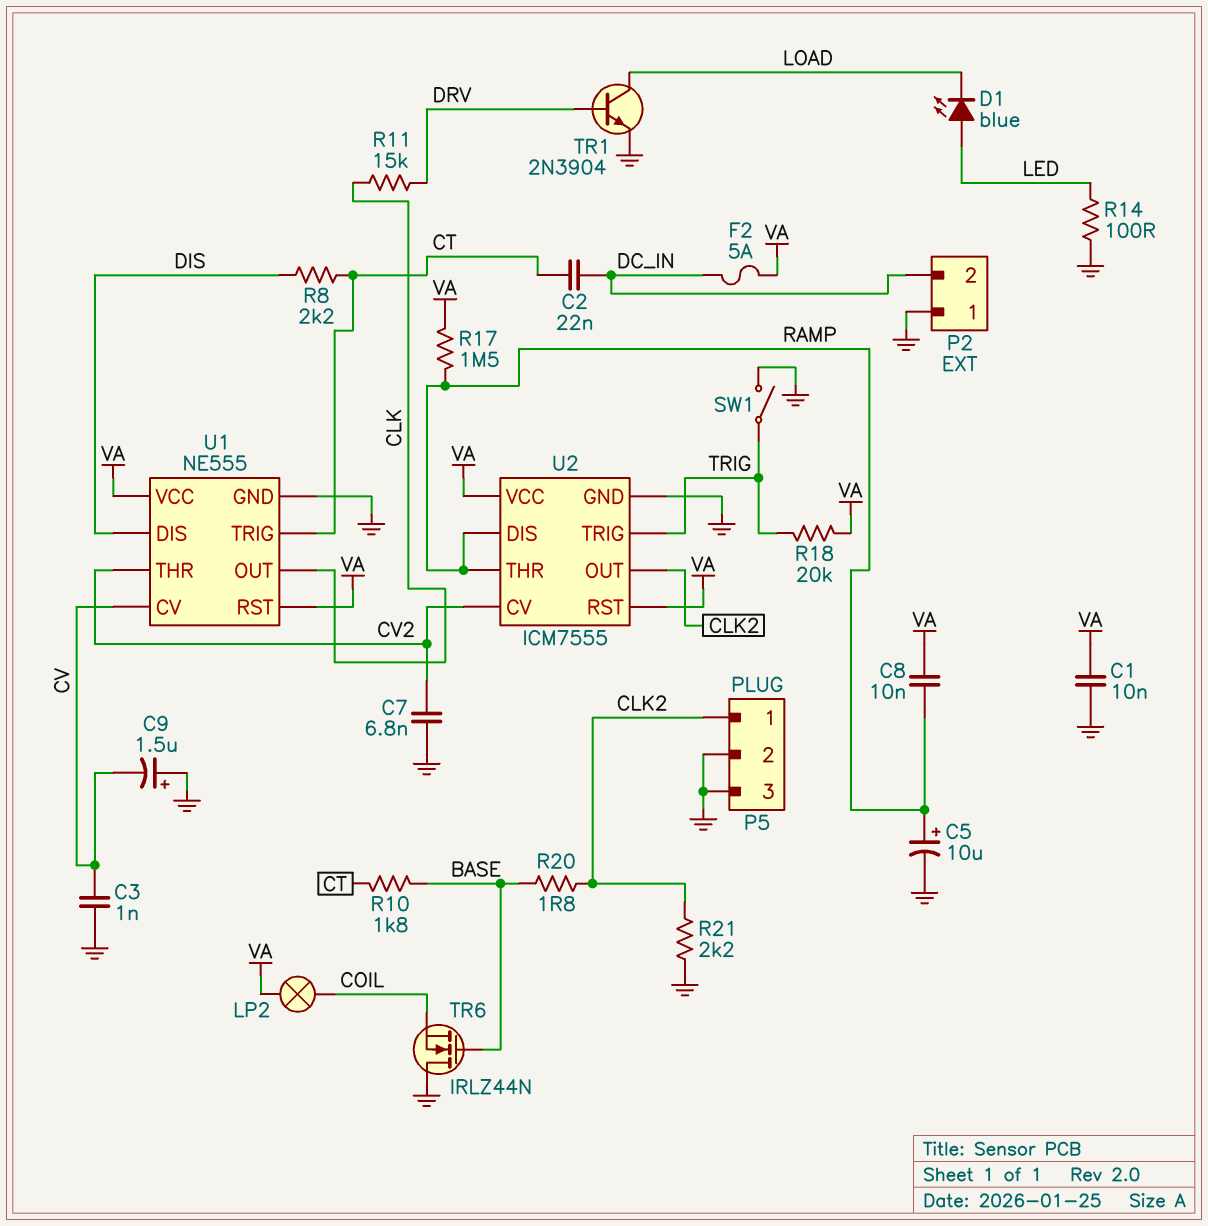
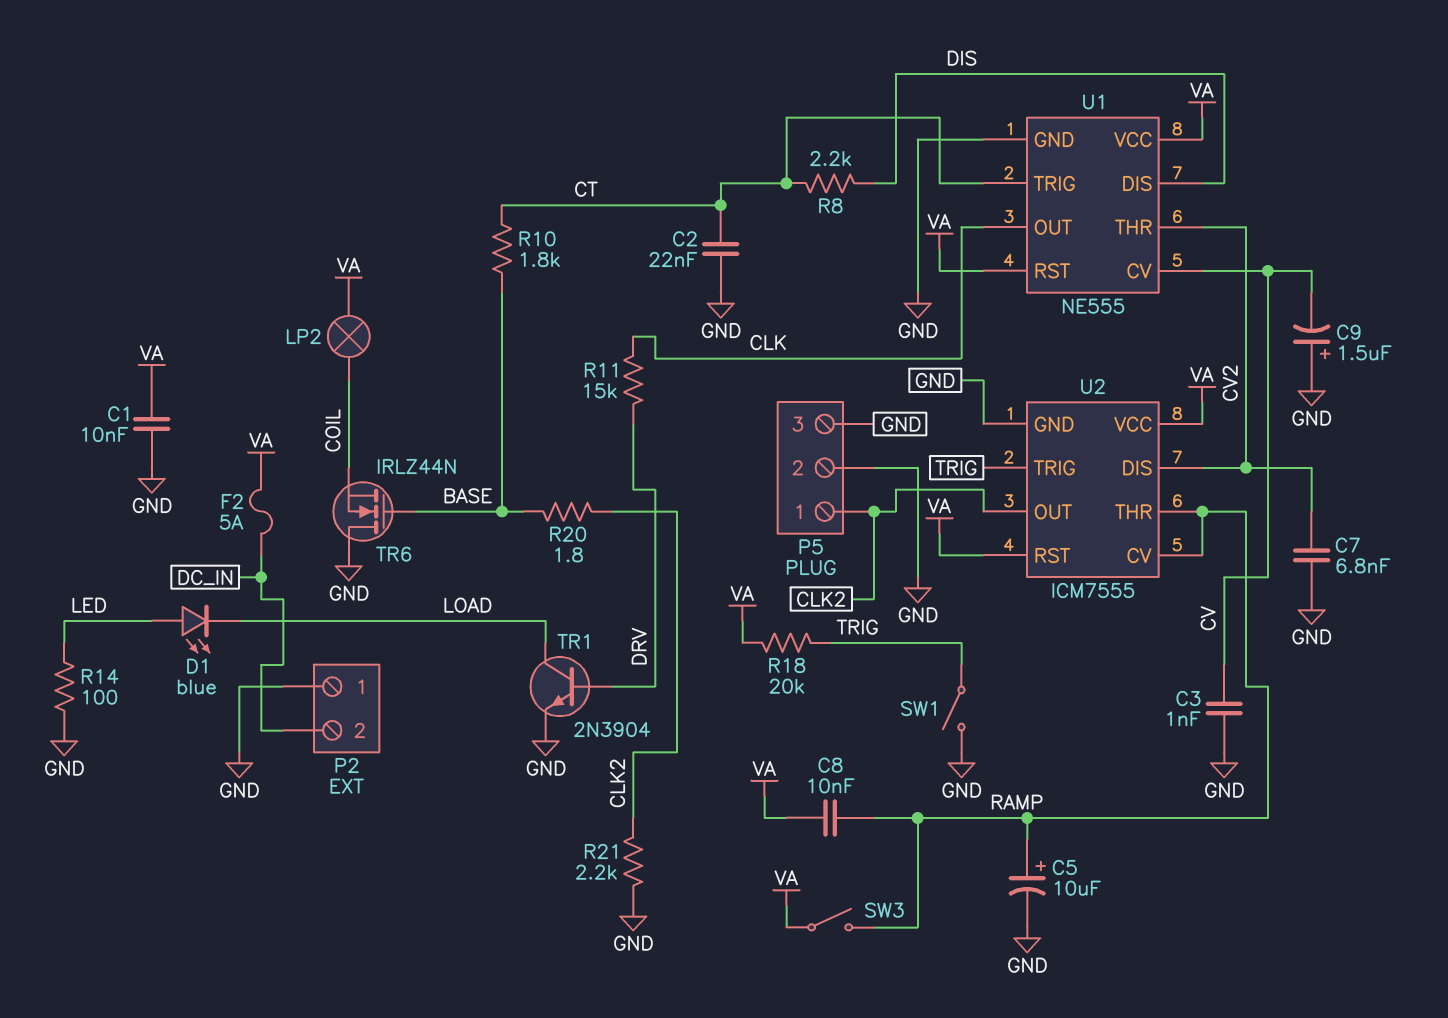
C2: 22nF (CT, DC_IN) -> 22nF (CT, GND)
R17: 1.5M (RAMP, VA) -> none
SW3: none -> switch (RAMP, VA)
U2 pin CV: CV2 -> RAMP
U2 pin DIS: RAMP -> CV2

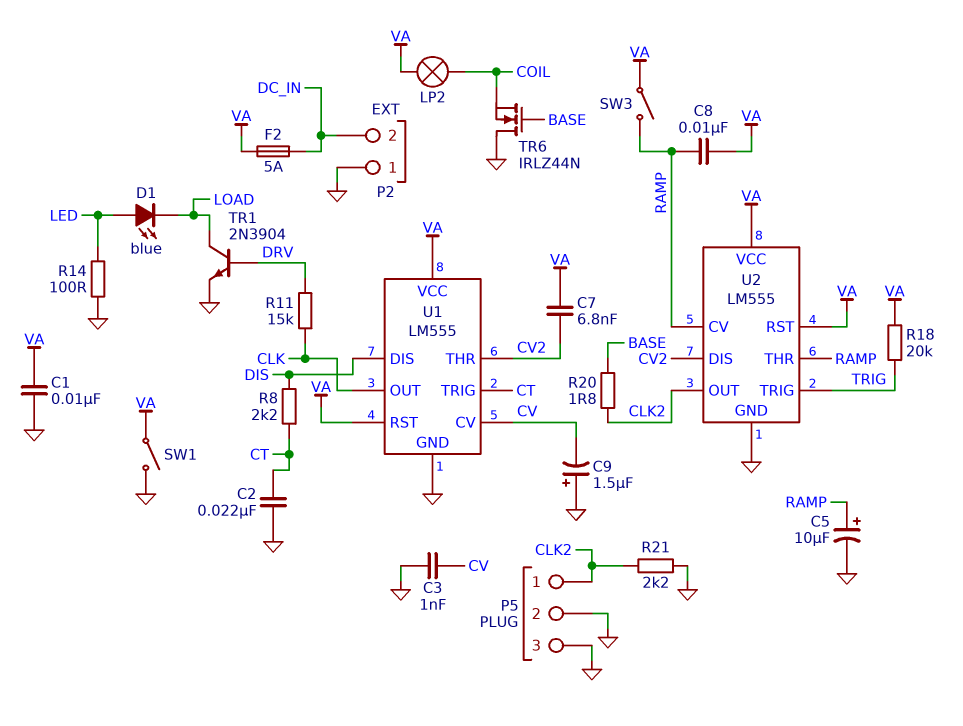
C7: 6.8nF (CV2, GND) -> 6.8nF (CV2, VA)
R10: 1.8k (BASE, CT) -> none
SW1: switch (GND, TRIG) -> switch (GND, VA)
U1: NE555 -> LM555
U2: ICM7555 -> LM555

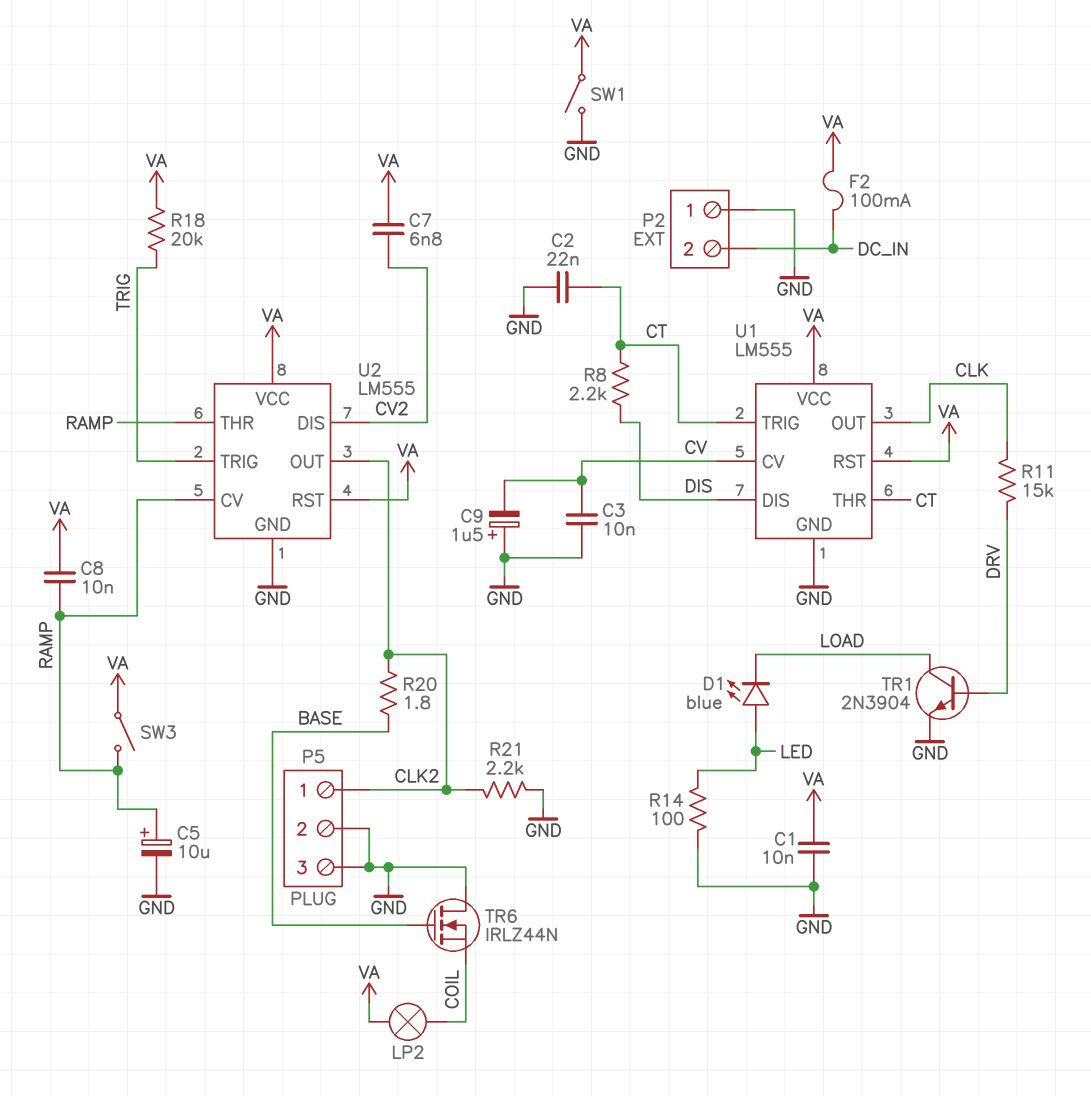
C3: 1nF (CV, GND) -> 10nF (CV, GND)
F2: 5A (DC_IN, VA) -> 100mA (DC_IN, VA)
U1 pin THR: CV2 -> CT

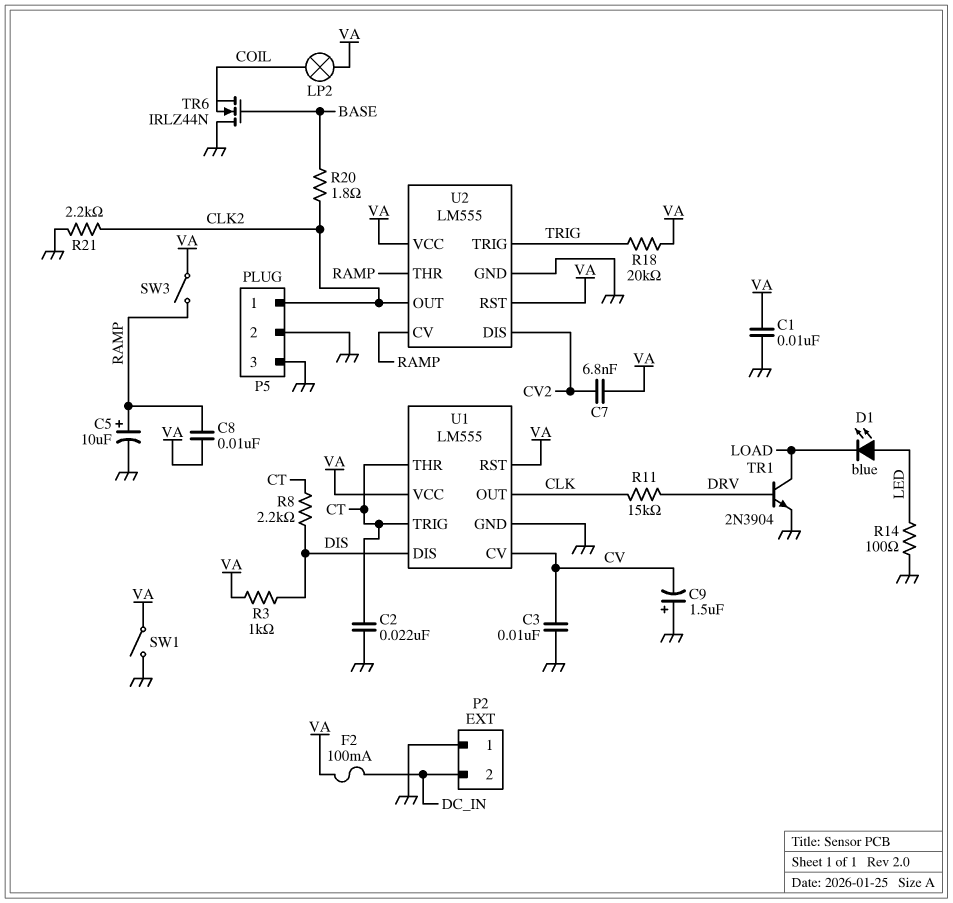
R3: none -> 1k (DIS, VA)

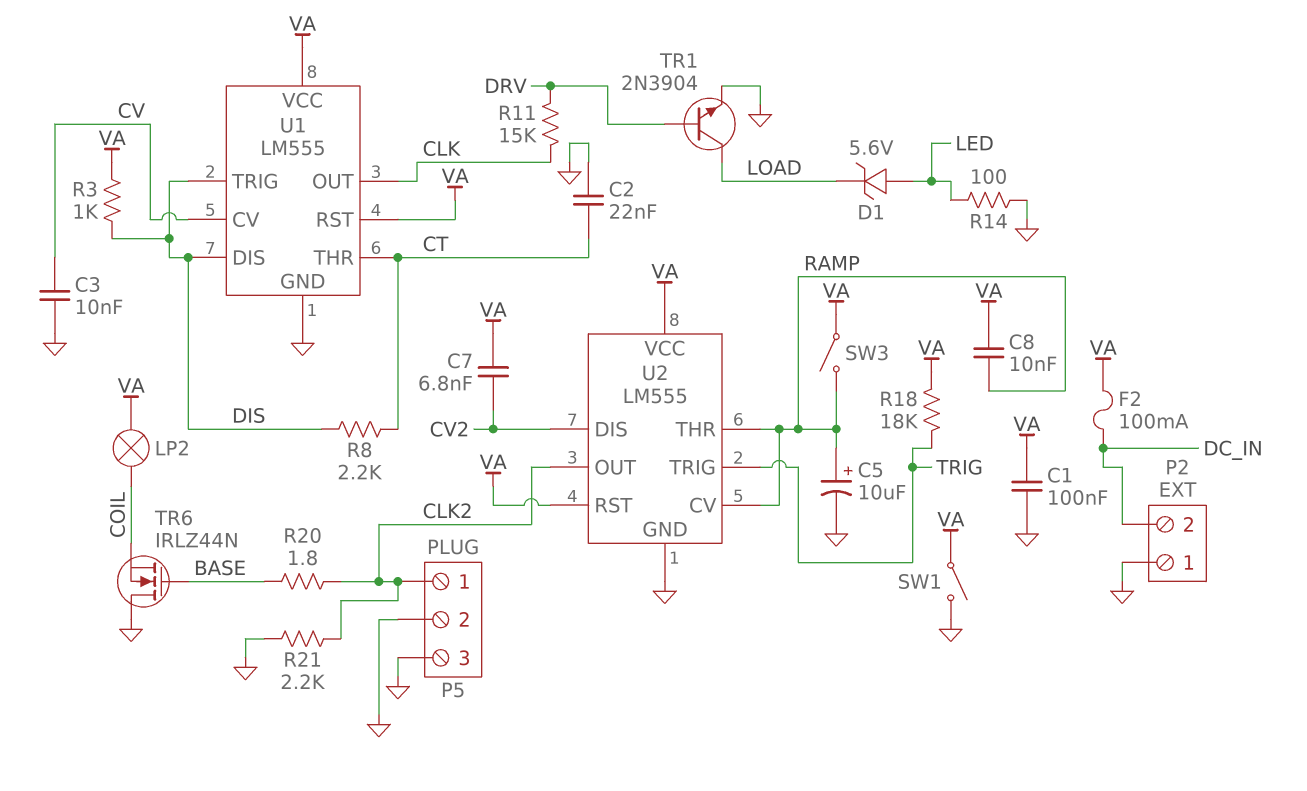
C1: 10nF (GND, VA) -> 100nF (GND, VA)
C9: 1.5uF (plus GND, minus CV) -> none
D1: LED blue (A LED, K LOAD) -> zener 5.6V (A LED, K LOAD)
R18: 20k (TRIG, VA) -> 18k (TRIG, VA)
U1 pin TRIG: CT -> DIS

